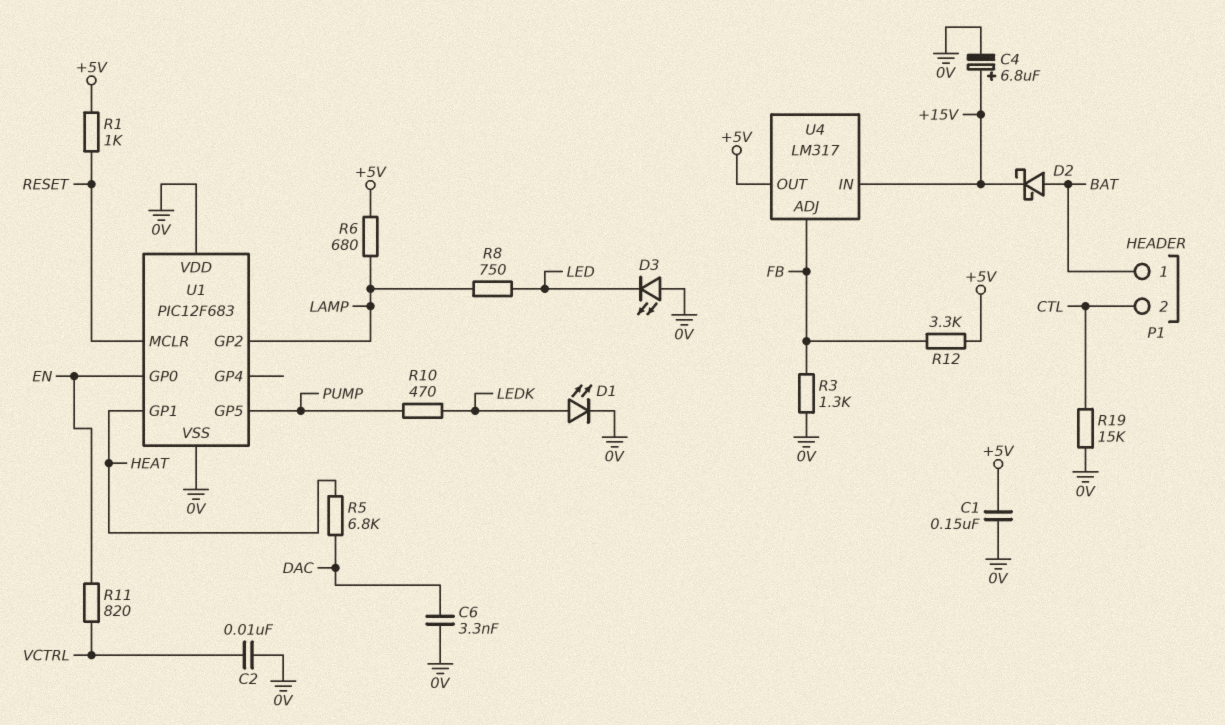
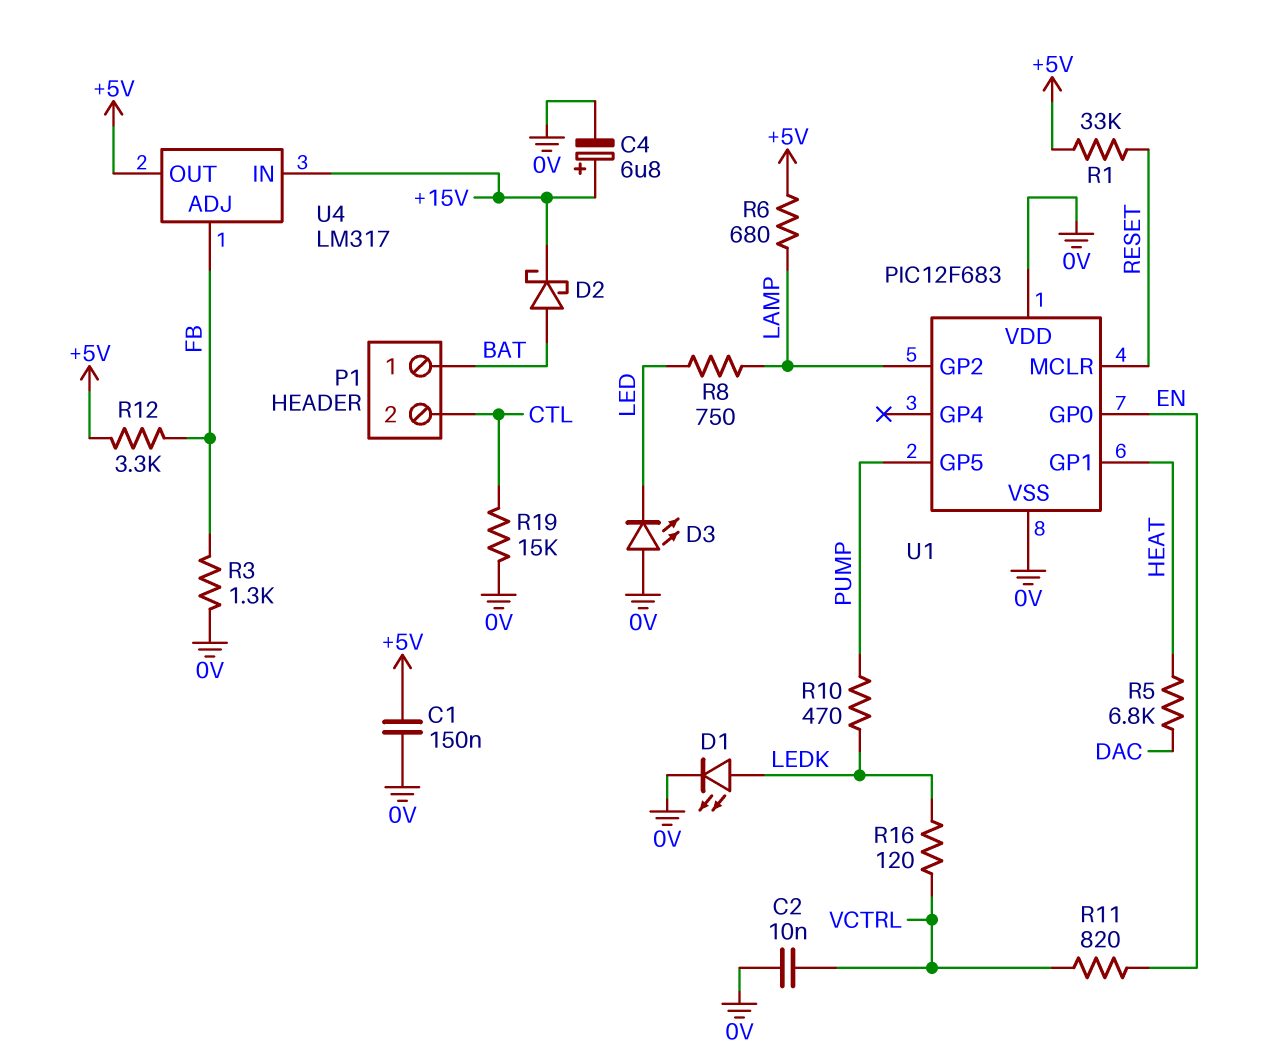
C6: 3.3nF (0V, DAC) -> none
R1: 1k (+5V, RESET) -> 33k (+5V, RESET)
R16: none -> 120 (LEDK, VCTRL)

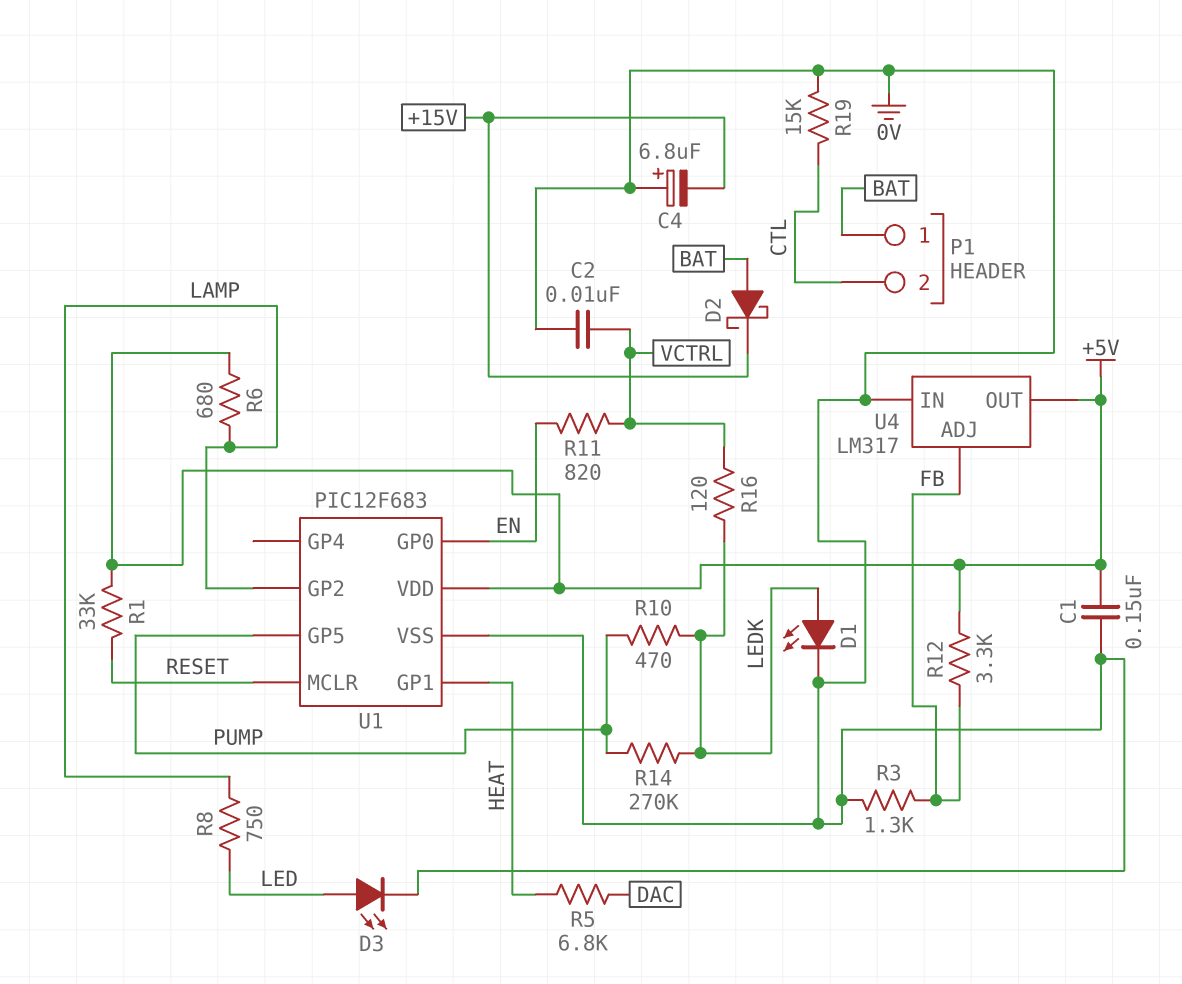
C4: 6.8uF (plus +15V, minus 0V) -> 6.8uF (plus 0V, minus +15V)
D3: LED (A 0V, K LED) -> LED (A LED, K 0V)
R14: none -> 270k (LEDK, PUMP)
U1 pin VDD: 0V -> +5V
U4 pin IN: +15V -> 0V

